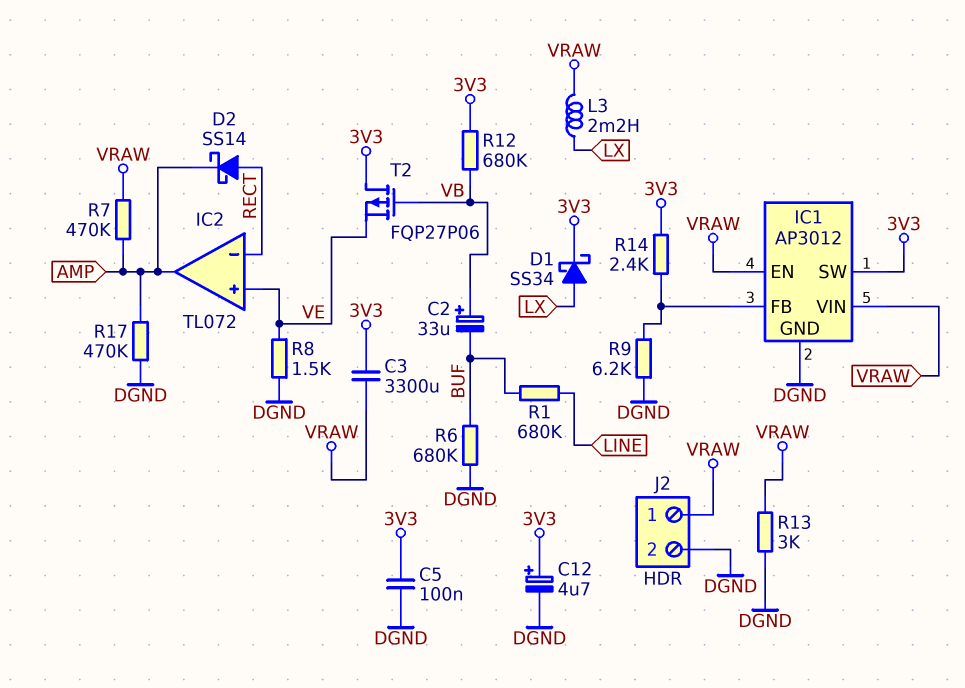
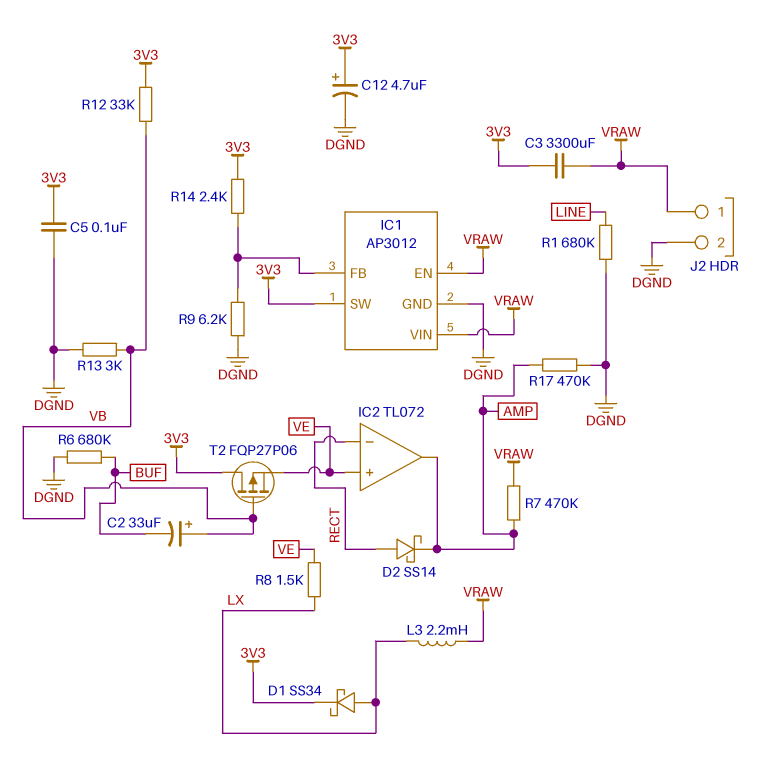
R1: 680k (BUF, LINE) -> 680k (DGND, LINE)
R8: 1.5k (DGND, VE) -> 1.5k (LX, VE)
R12: 680k (3V3, VB) -> 33k (3V3, VB)
R13: 3k (DGND, VRAW) -> 3k (DGND, VB)

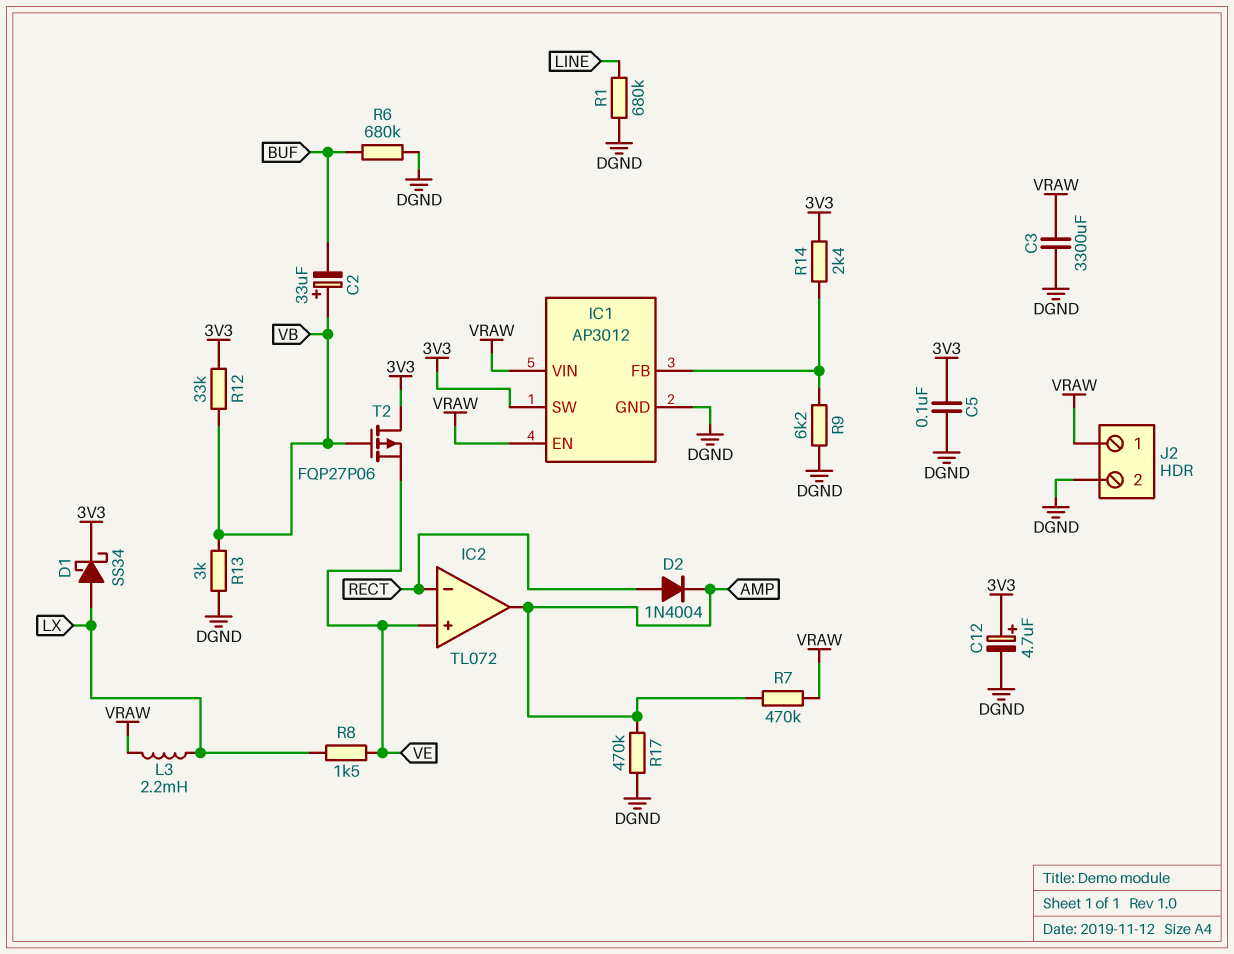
C3: 3300uF (3V3, VRAW) -> 3300uF (DGND, VRAW)
D2: schottky SS14 (A RECT, K AMP) -> diode 1N4004 (A RECT, K AMP)

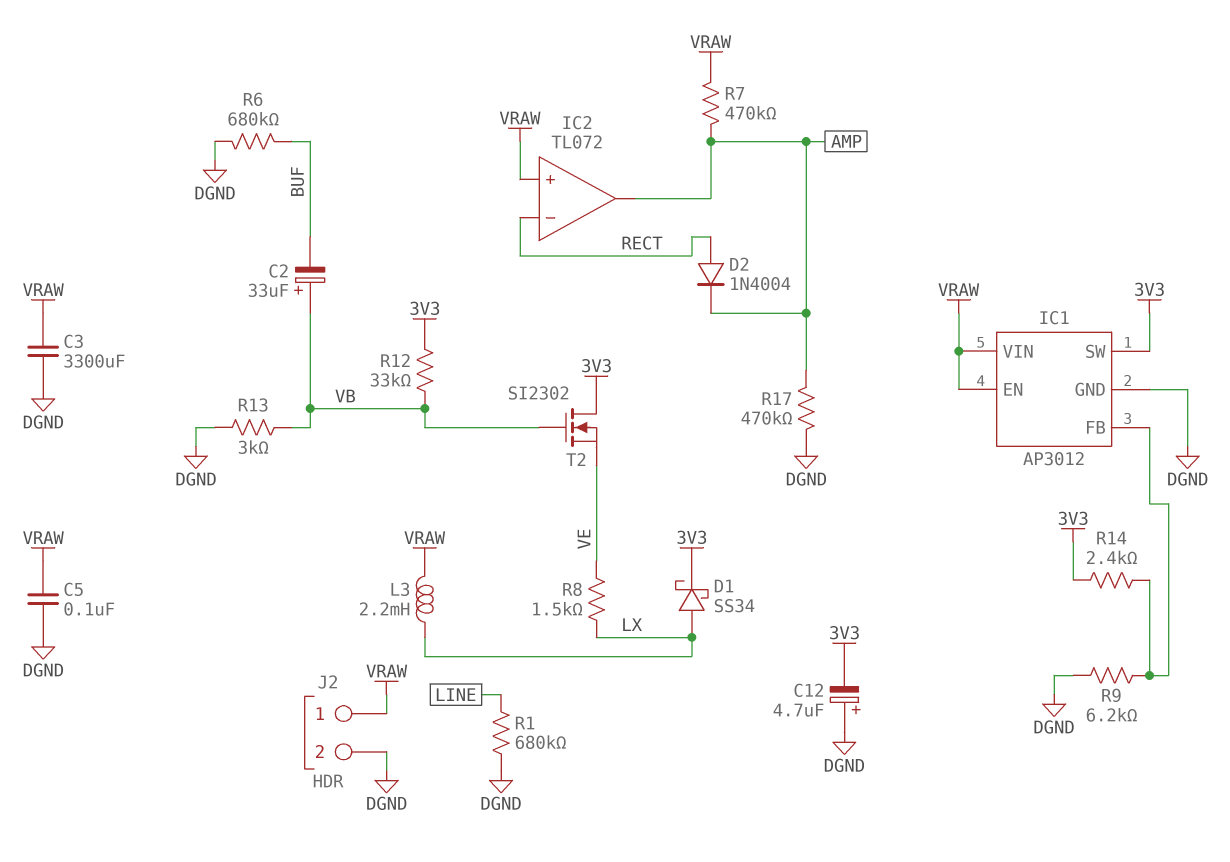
C5: 100nF (3V3, DGND) -> 100nF (DGND, VRAW)
C12: 4.7uF (plus 3V3, minus DGND) -> 4.7uF (plus DGND, minus 3V3)
IC2 pin in+: VE -> VRAW
T2: PMOS FQP27P06 (G VB, D 3V3, S VE) -> NMOS SI2302 (G VB, D 3V3, S VE)

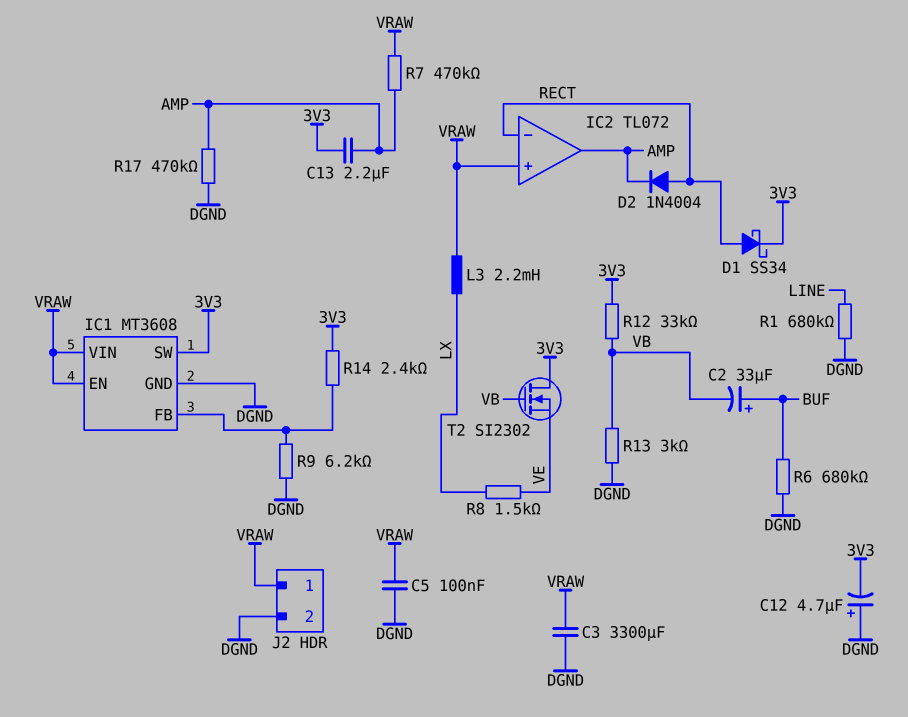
C2: 33uF (plus VB, minus BUF) -> 33uF (plus BUF, minus VB)
C13: none -> 2.2uF (3V3, AMP)
D1: schottky SS34 (A LX, K 3V3) -> schottky SS34 (A RECT, K 3V3)
IC1: AP3012 -> MT3608

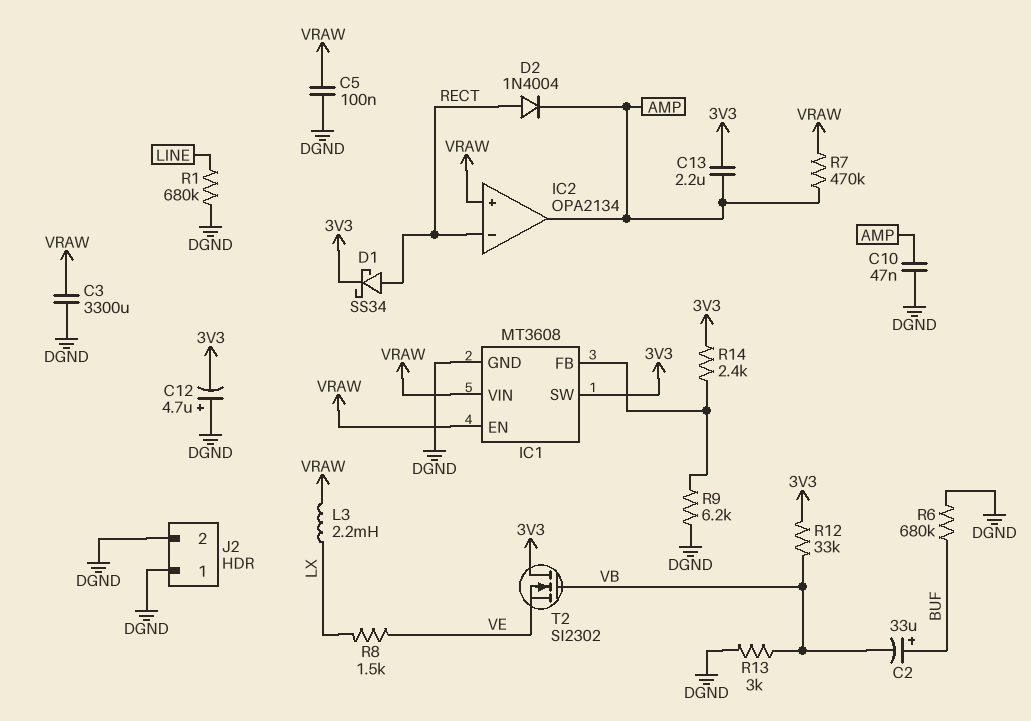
C10: none -> 47nF (AMP, DGND)
IC2: TL072 -> OPA2134
J2 pin 1: VRAW -> DGND
R17: 470k (AMP, DGND) -> none

